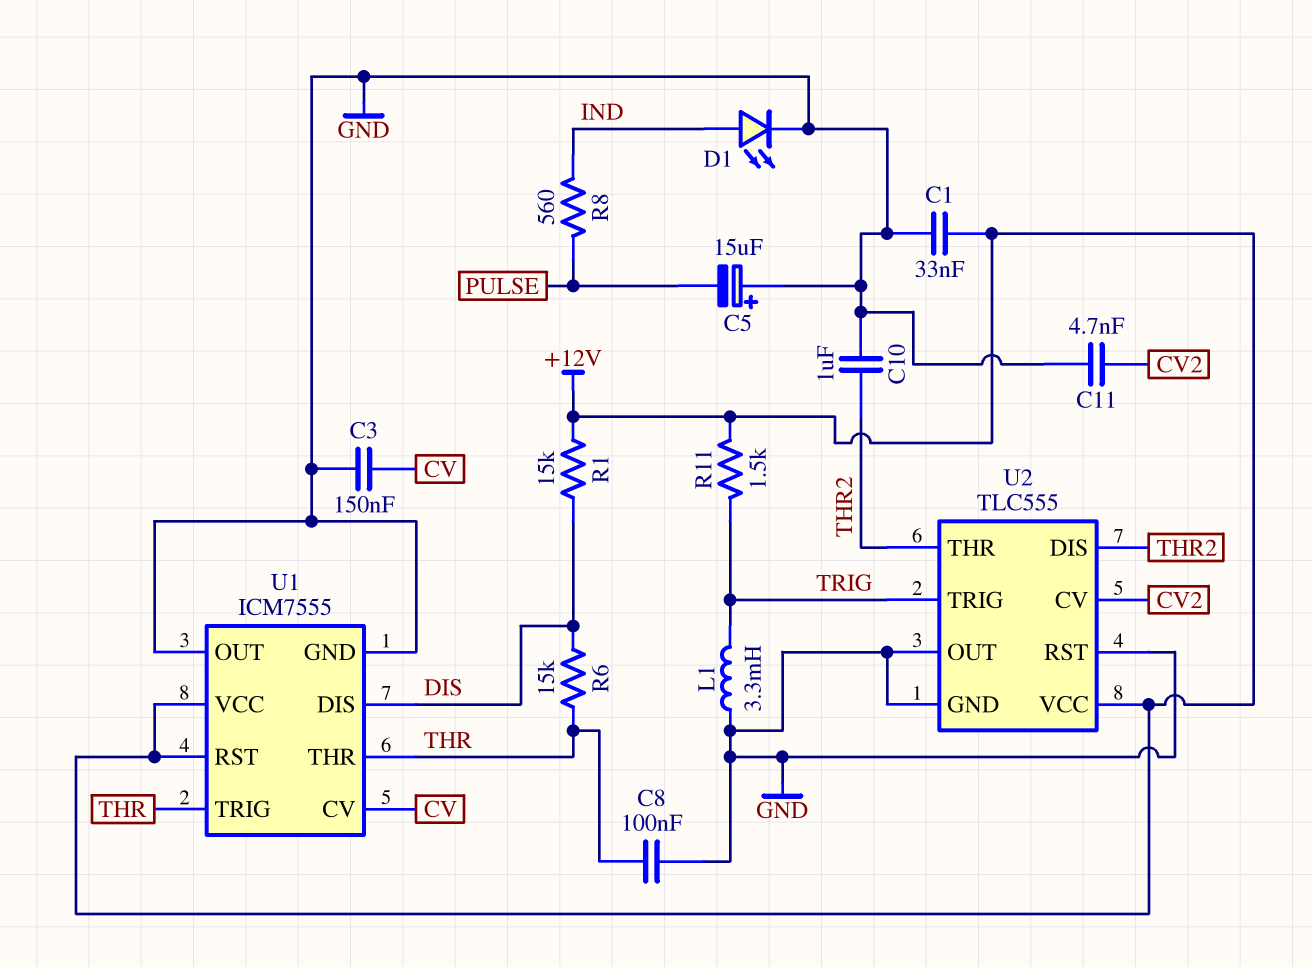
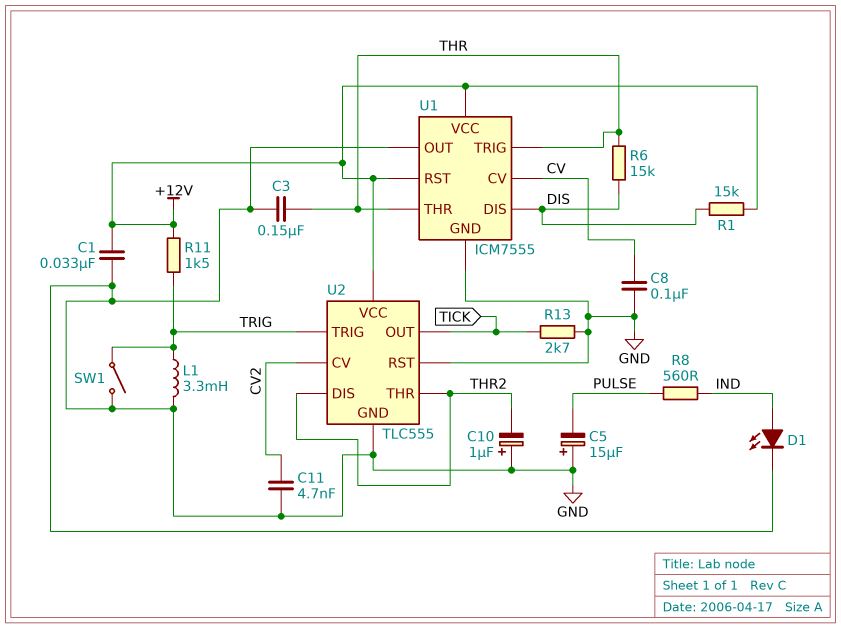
C3: 150nF (CV, GND) -> 150nF (GND, THR)
C8: 100nF (GND, THR) -> 100nF (CV, GND)
C10: 1uF (GND, THR2) -> 1uF (plus GND, minus THR2)
R13: none -> 2.7k (GND, TICK)
SW1: none -> switch (GND, TRIG)
U2 pin OUT: GND -> TICK

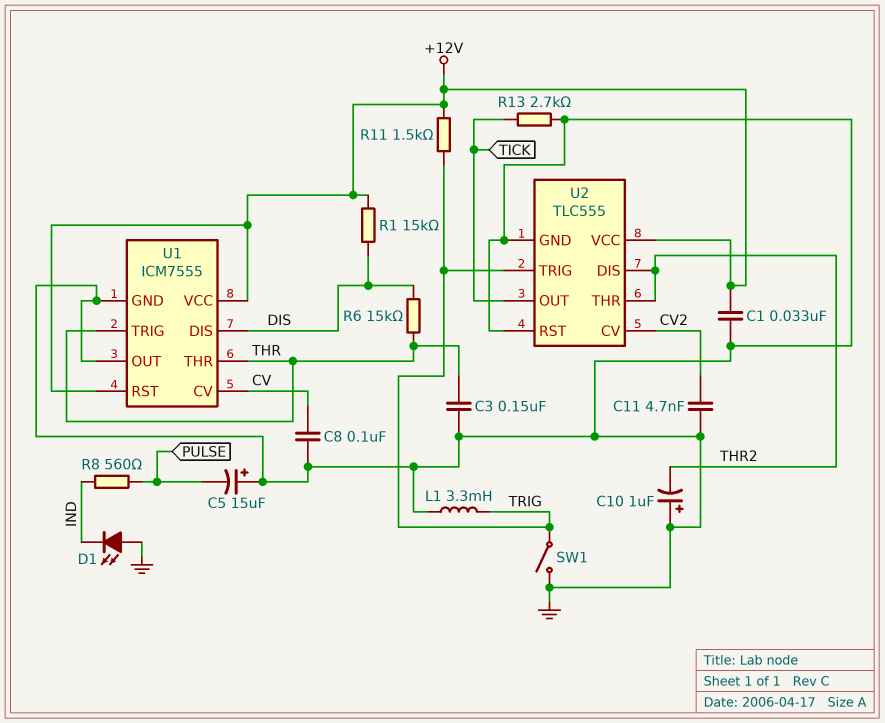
D1: LED (A IND, K GND) -> LED (A GND, K IND)

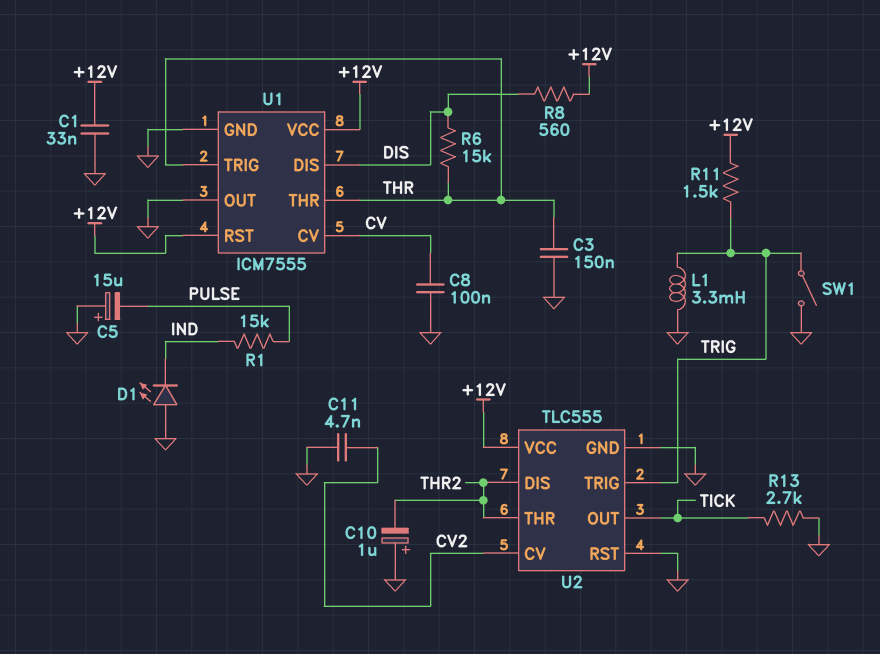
R1: 15k (+12V, DIS) -> 15k (IND, PULSE)
R8: 560 (IND, PULSE) -> 560 (+12V, DIS)

